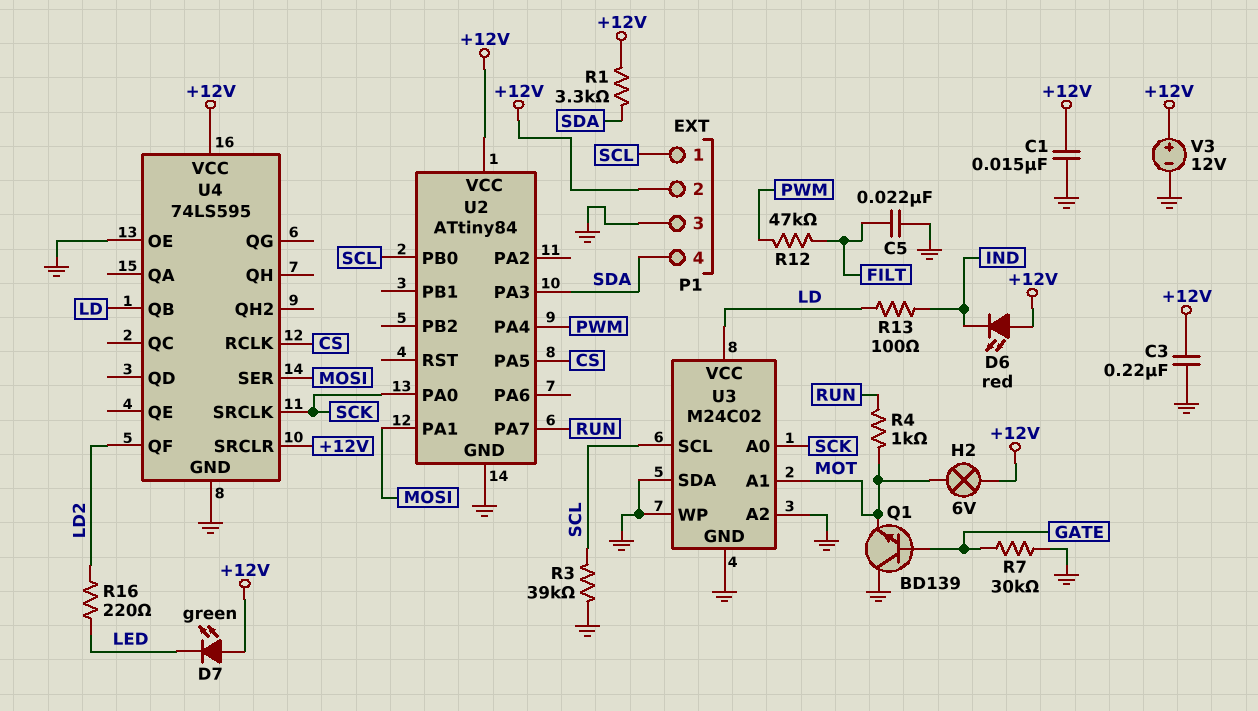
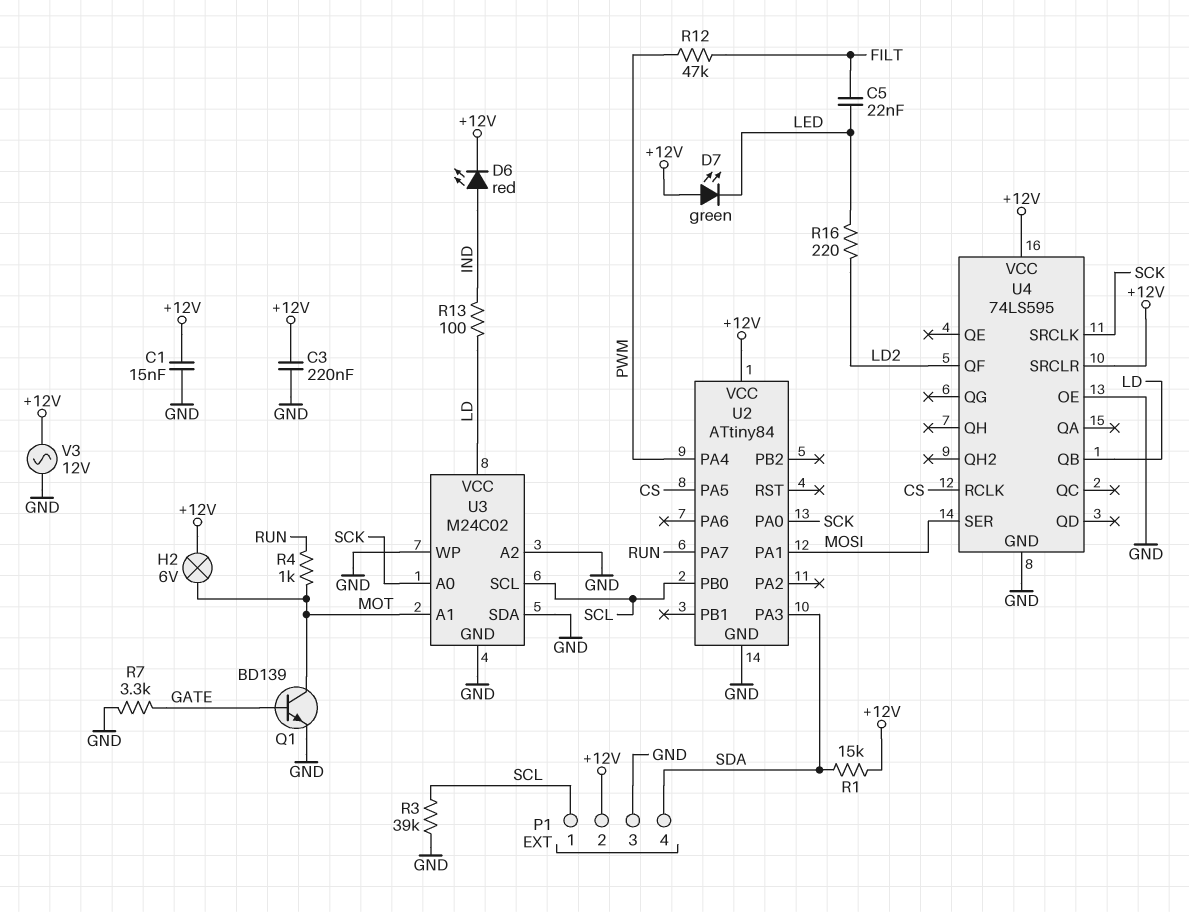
C5: 22nF (FILT, GND) -> 22nF (FILT, LED)
D6: LED red (A +12V, K IND) -> LED red (A IND, K +12V)
Q1: NPN BD139 (B GATE, C GND, E MOT) -> NPN BD139 (B GATE, C MOT, E GND)
R1: 3.3k (+12V, SDA) -> 15k (+12V, SDA)
R7: 30k (GATE, GND) -> 3.3k (GATE, GND)
V3: 12V (plus +12V, minus GND) -> AC 12V (+12V, GND)

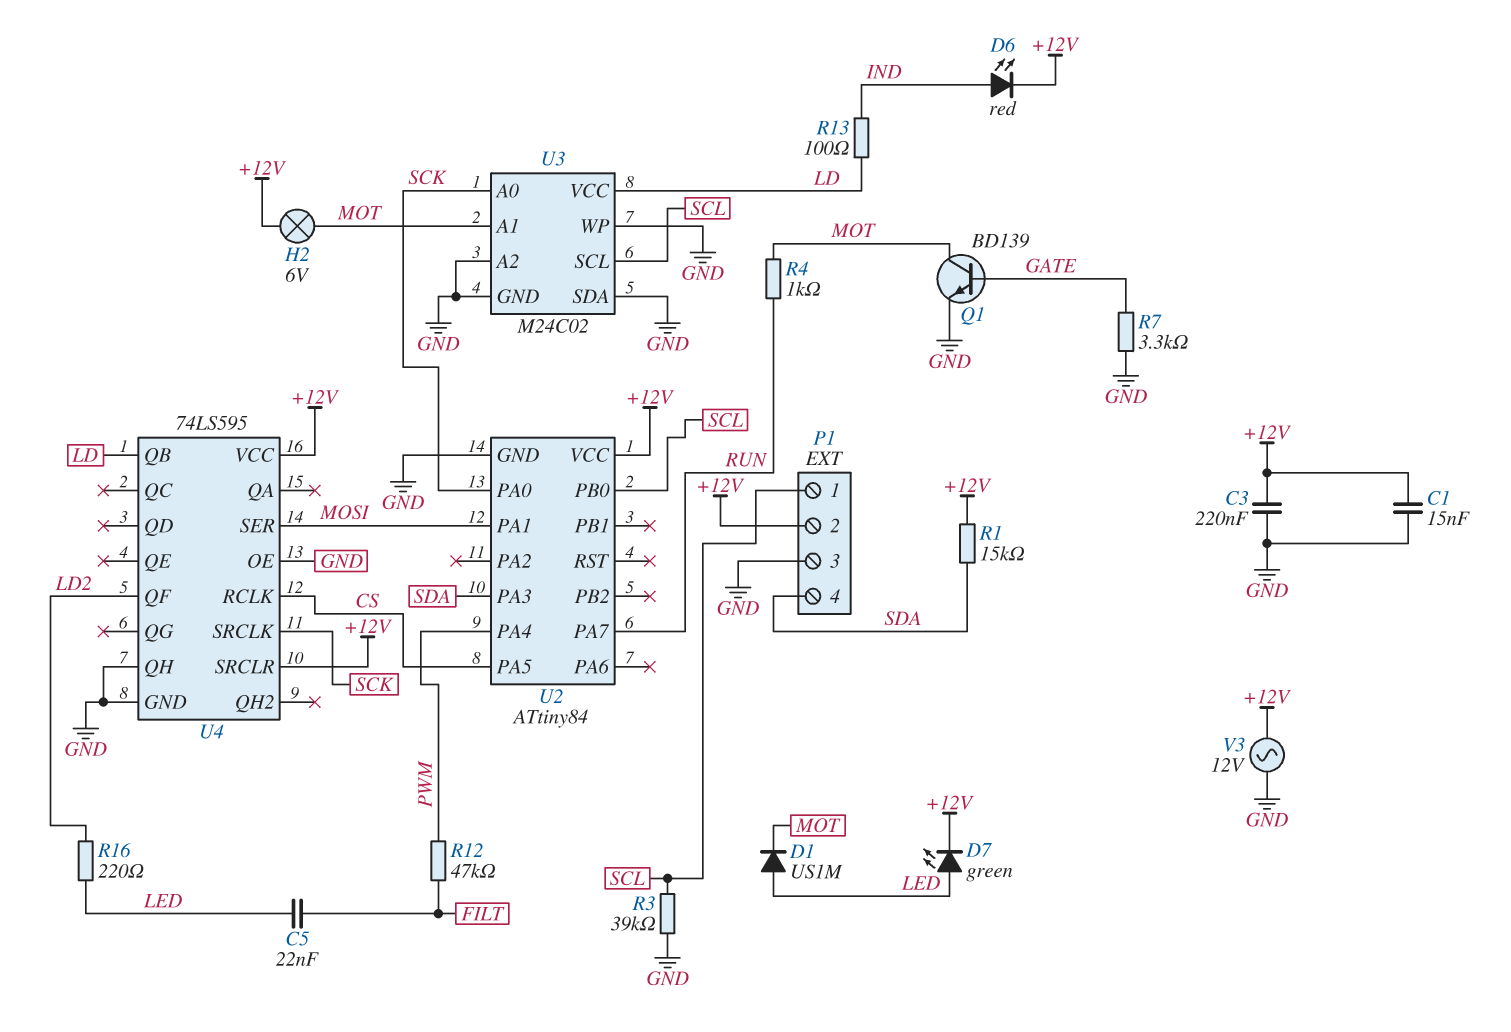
D1: none -> diode US1M (A LED, K MOT)
D7: LED green (A +12V, K LED) -> LED green (A LED, K +12V)
U4 pin QH: none -> GND

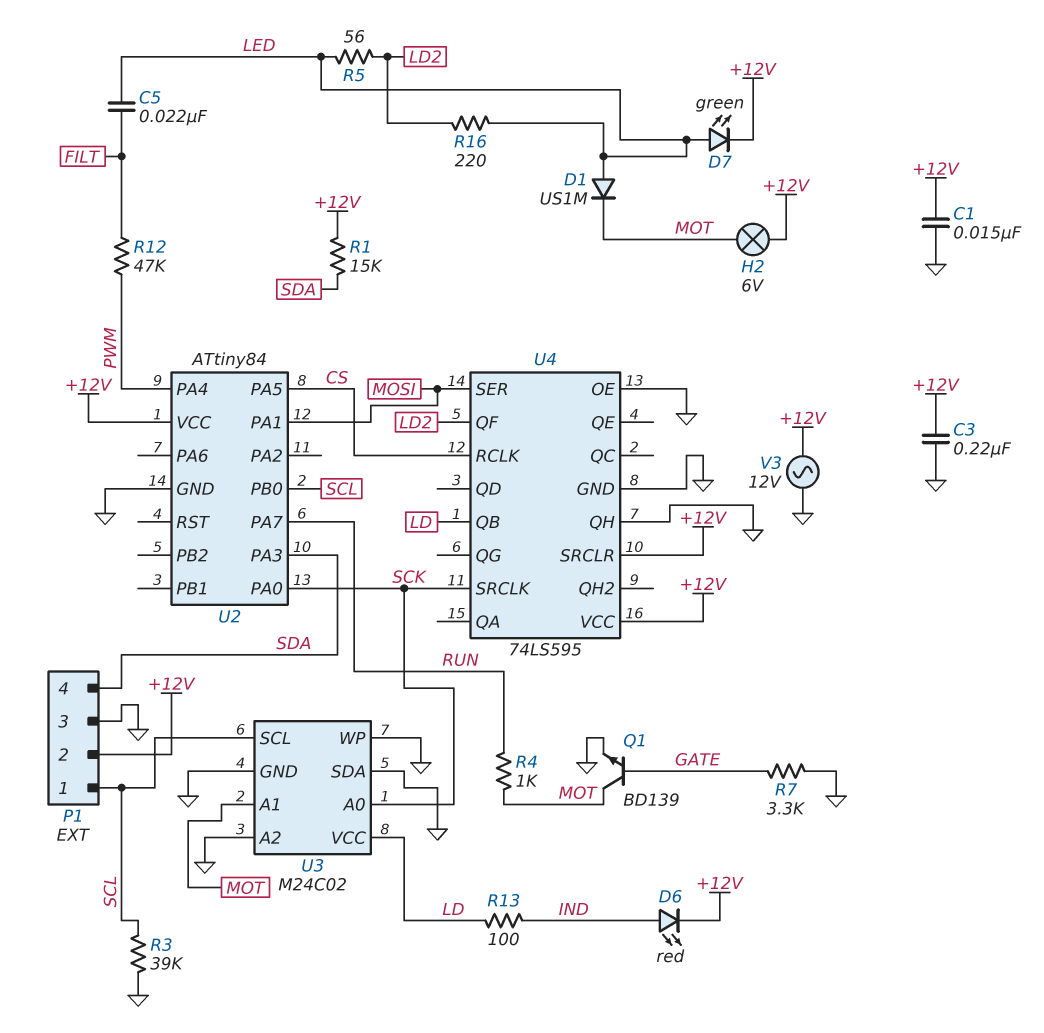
R5: none -> 56 (LD2, LED)

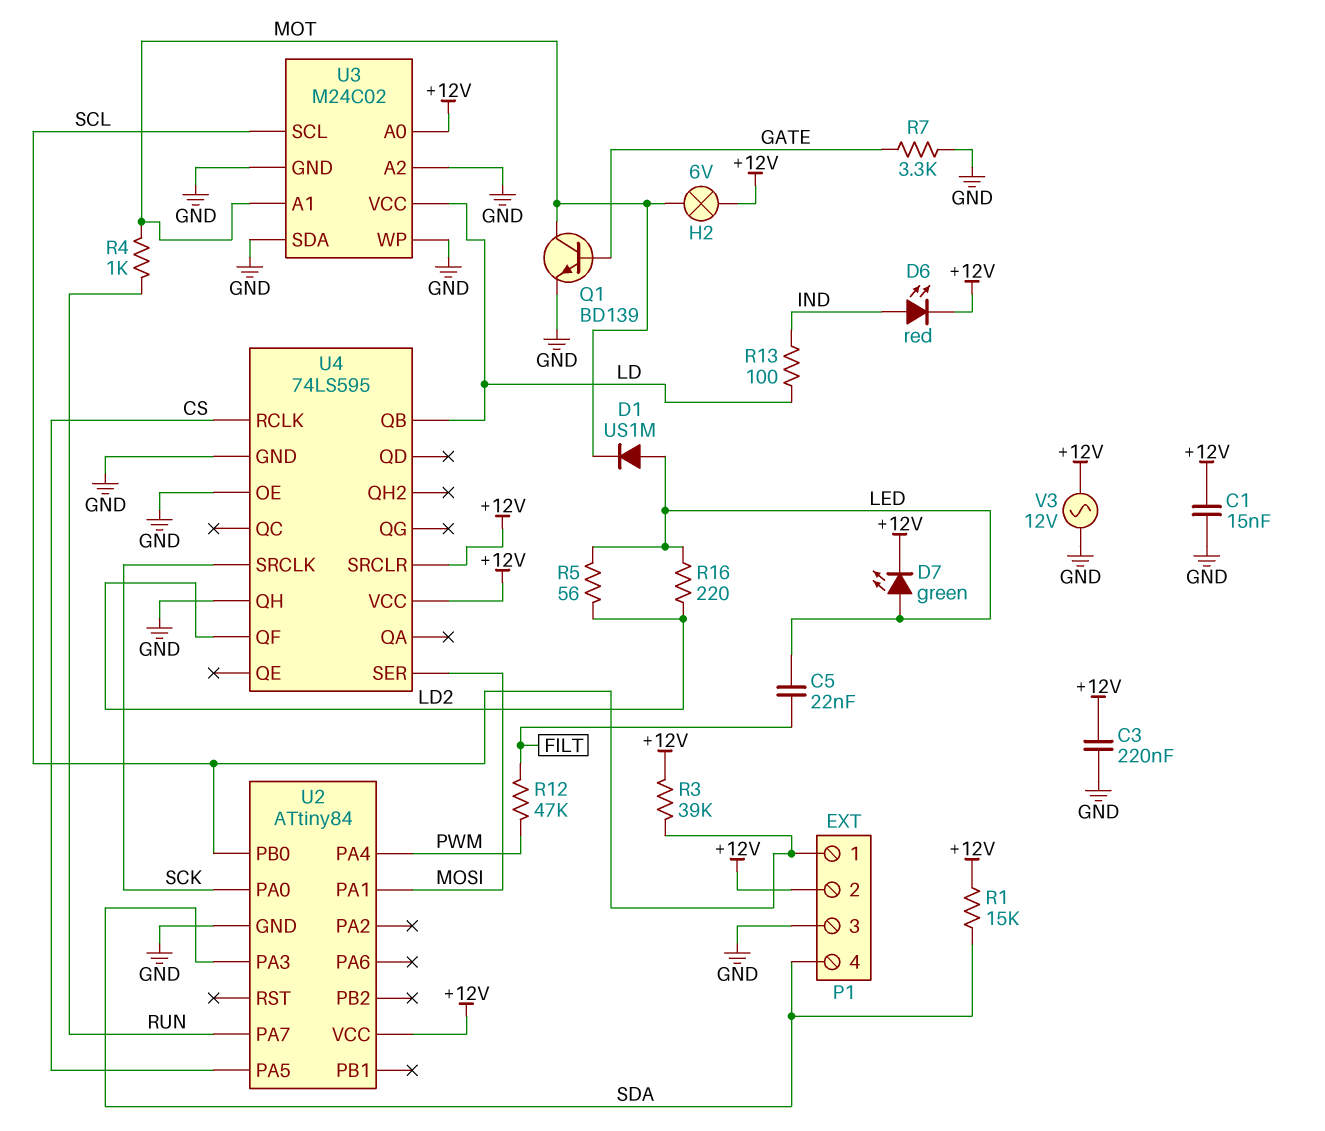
R3: 39k (GND, SCL) -> 39k (+12V, SCL)
U3 pin A0: SCK -> +12V

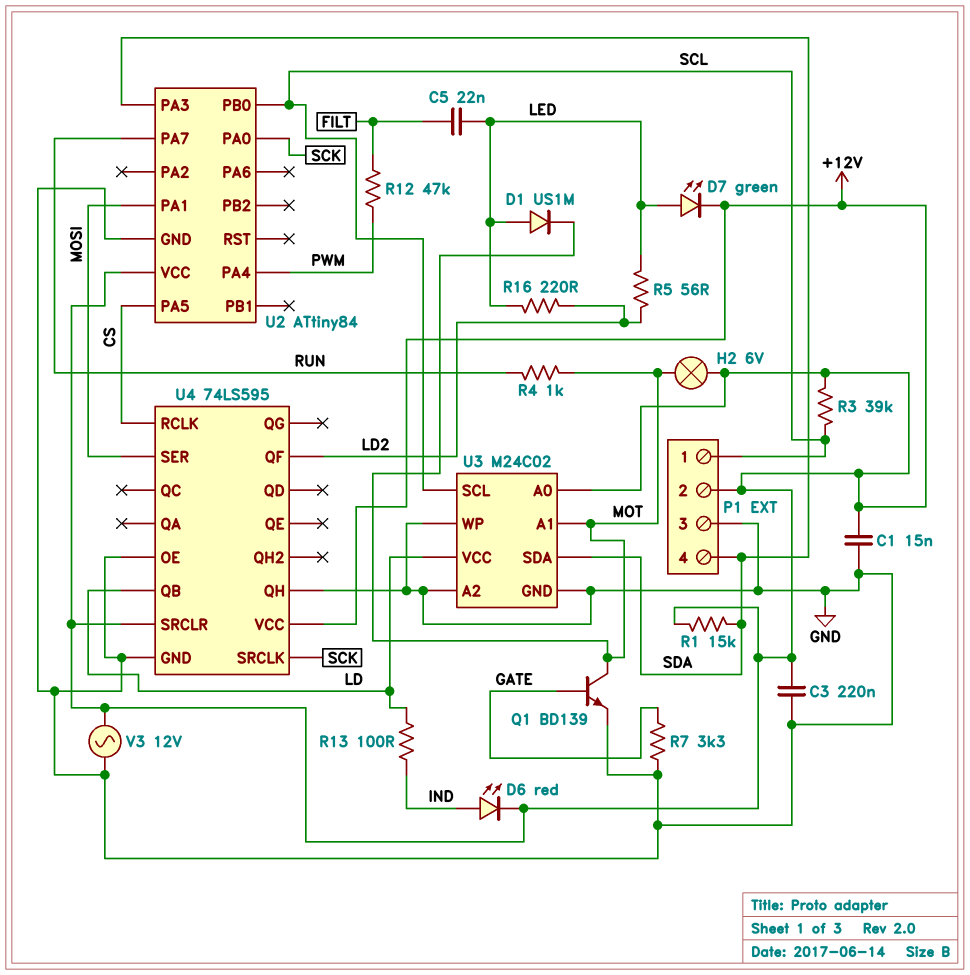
U3 pin SDA: GND -> SDA

